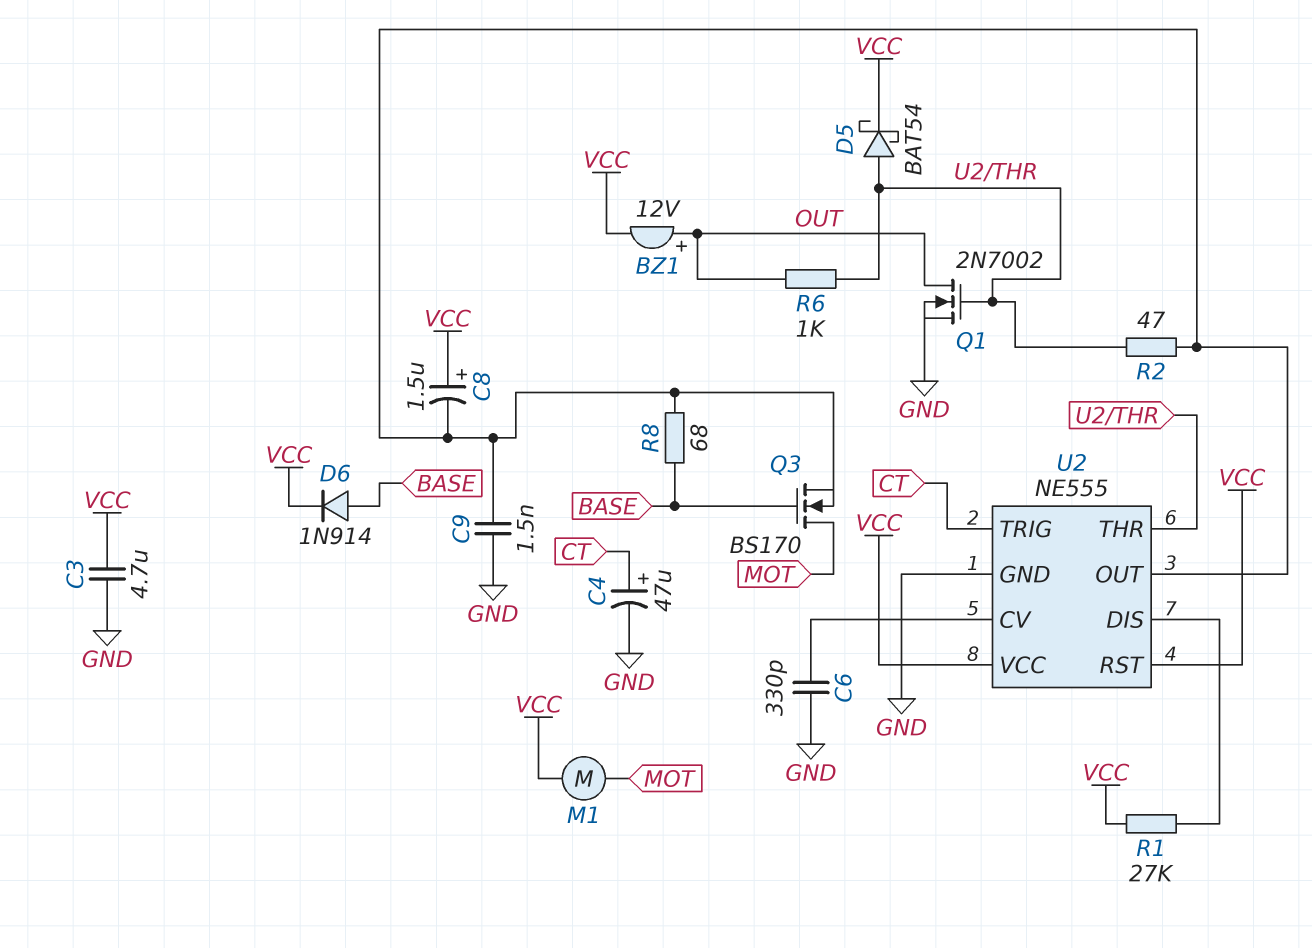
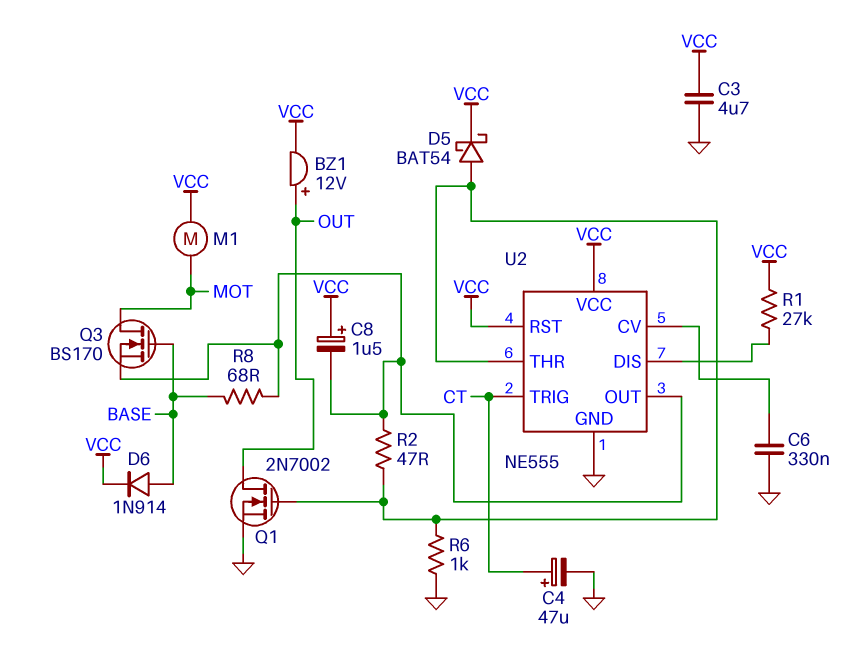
C6: 330pF (GND, U2/CV) -> 330nF (GND, U2/CV)
C9: 1.5nF (GND, U2/OUT) -> none
R6: 1k (OUT, U2/THR) -> 1k (GND, U2/THR)

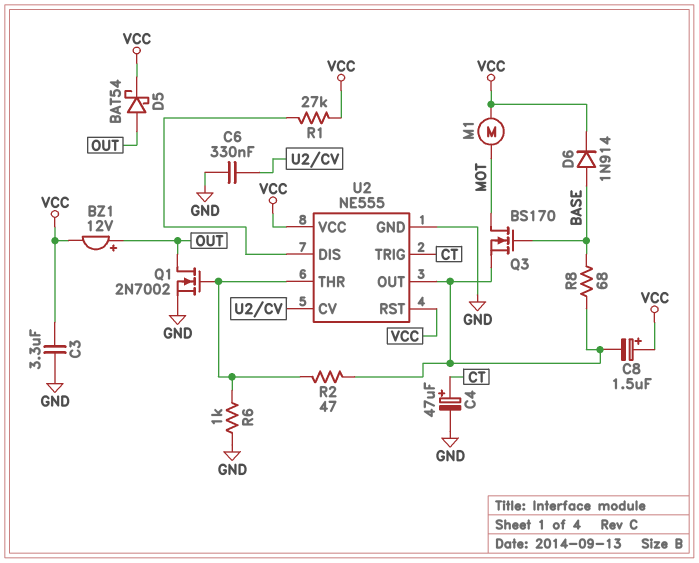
C3: 4.7uF (GND, VCC) -> 3.3uF (GND, VCC)
D5: schottky BAT54 (A U2/THR, K VCC) -> schottky BAT54 (A OUT, K VCC)

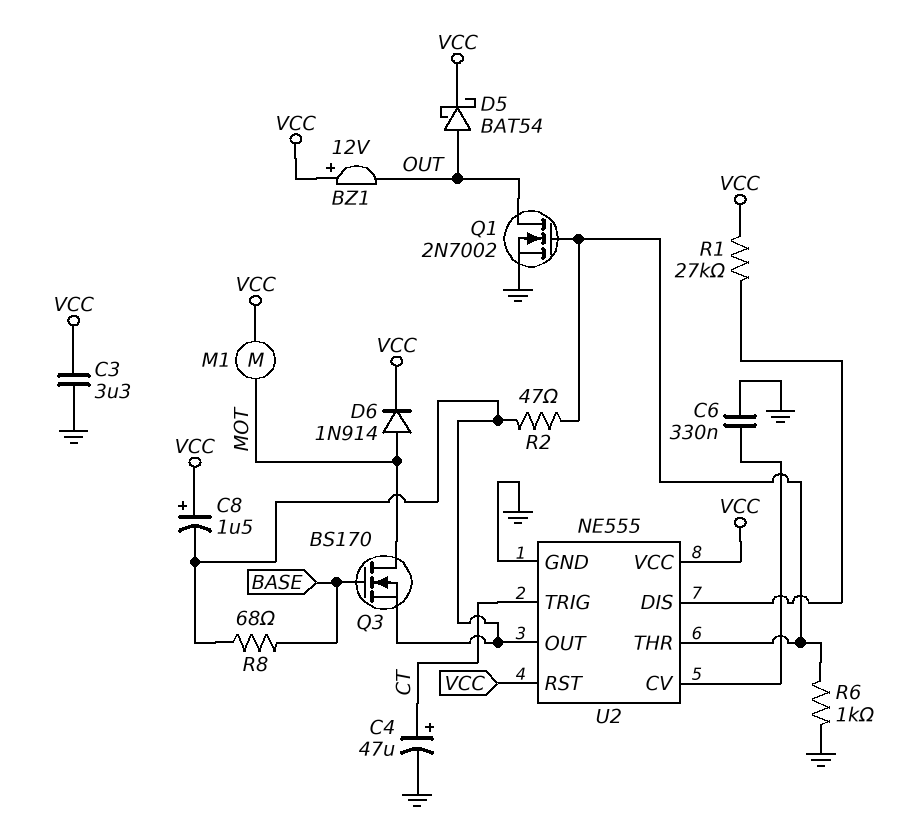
BZ1: buzzer 12V (plus OUT, minus VCC) -> buzzer 12V (plus VCC, minus OUT)
D6: diode 1N914 (A BASE, K VCC) -> diode 1N914 (A MOT, K VCC)

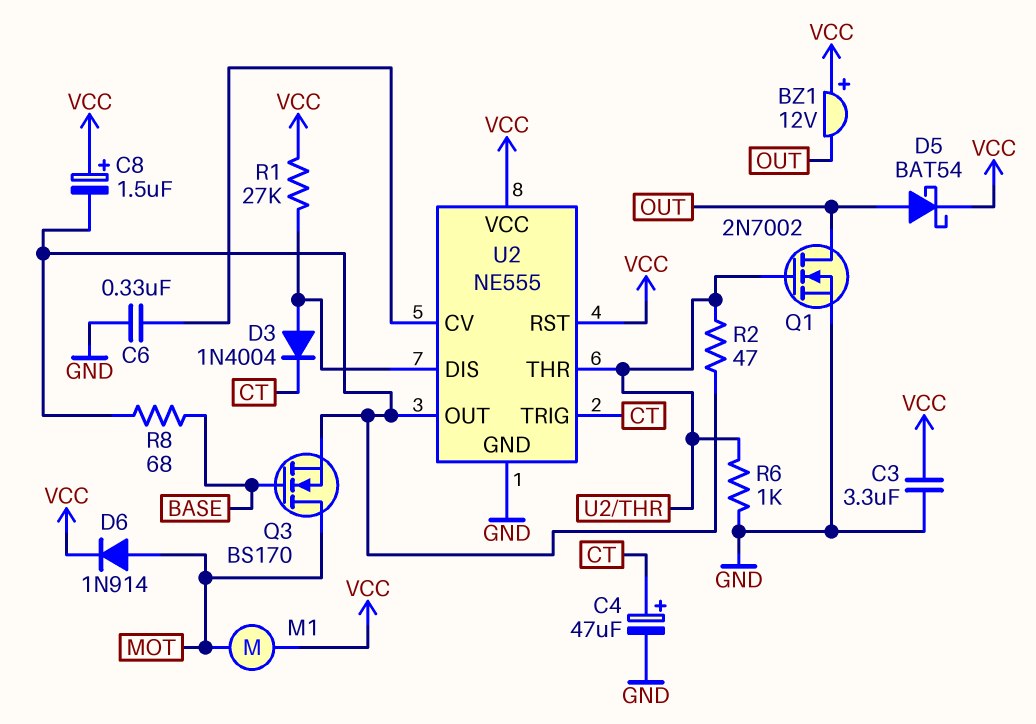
D3: none -> diode 1N4004 (A U2/DIS, K CT)

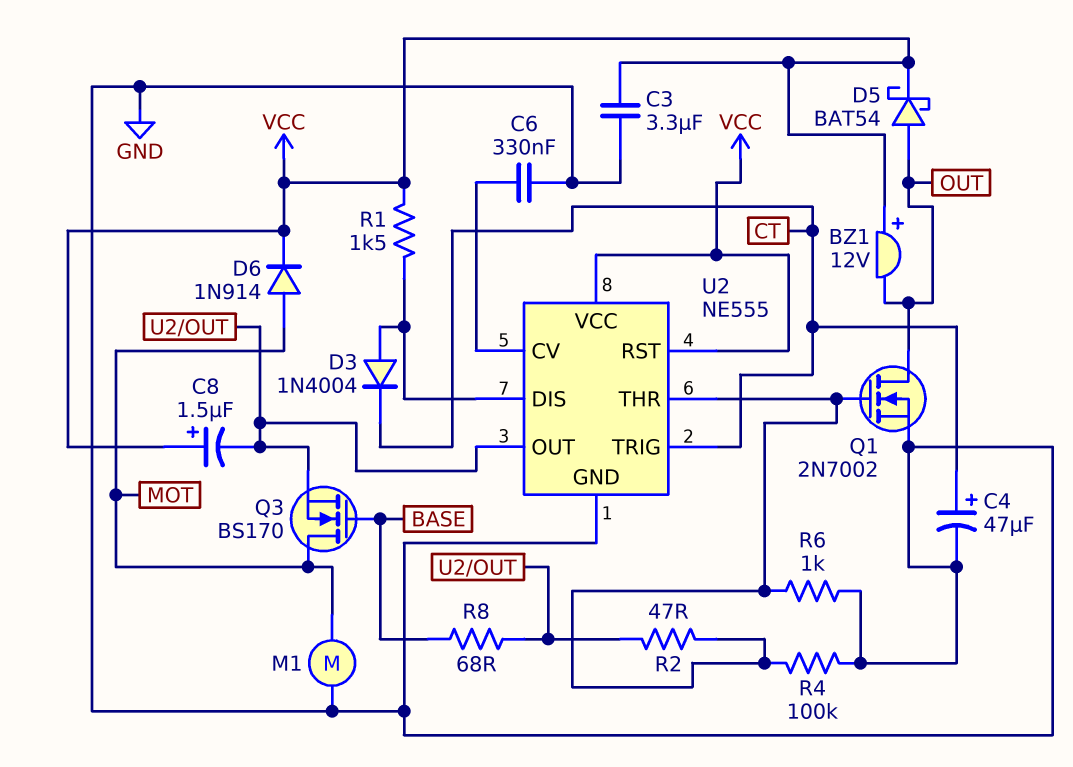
M1: motor (MOT, VCC) -> motor (GND, MOT)
R1: 27k (U2/DIS, VCC) -> 1.5k (U2/DIS, VCC)
R4: none -> 100k (GND, U2/THR)

